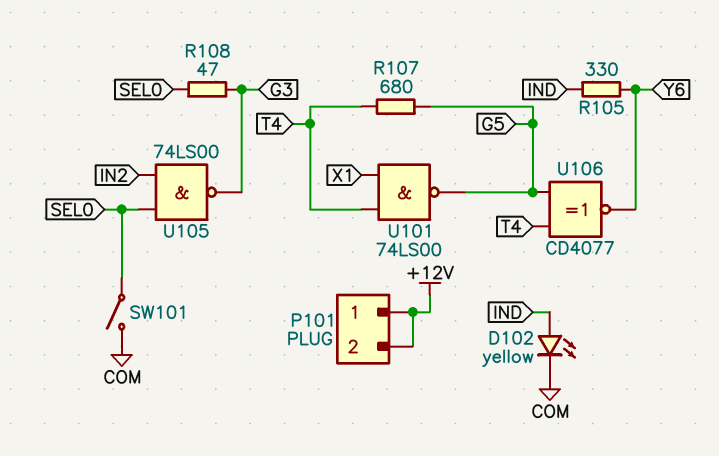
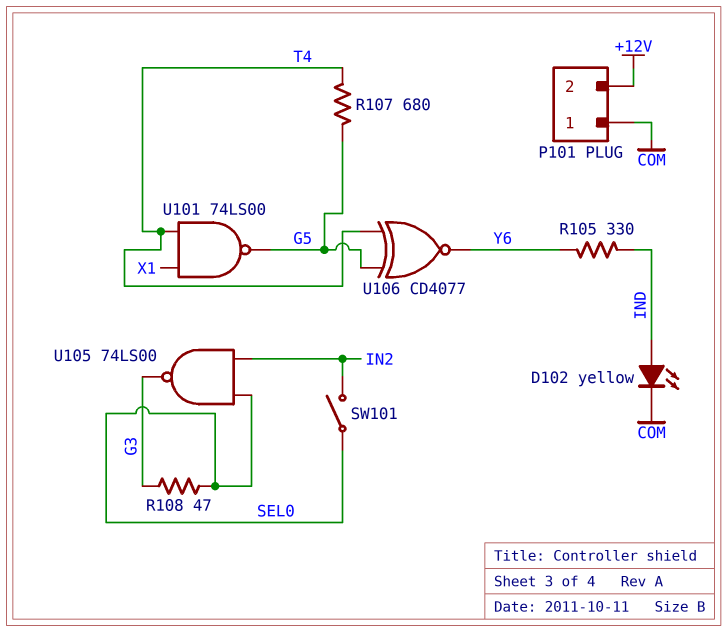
P101 pin 1: +12V -> COM
SW101: switch (COM, SEL0) -> switch (IN2, SEL0)

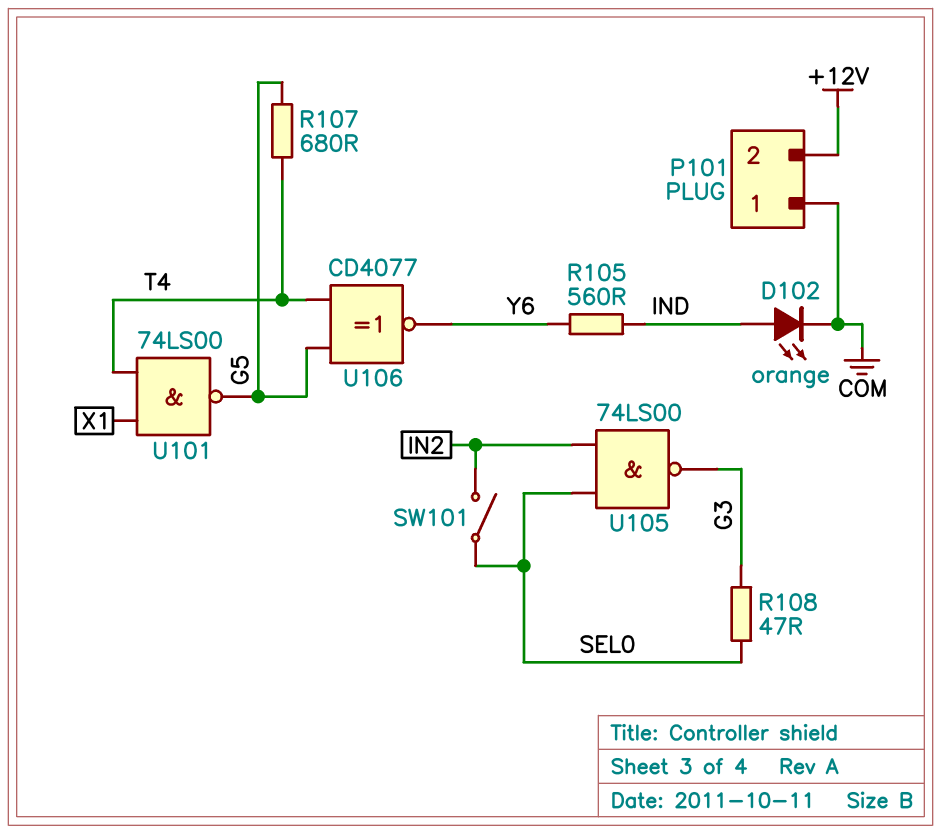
D102: LED yellow (A IND, K COM) -> LED orange (A IND, K COM)
R105: 330 (IND, Y6) -> 560 (IND, Y6)

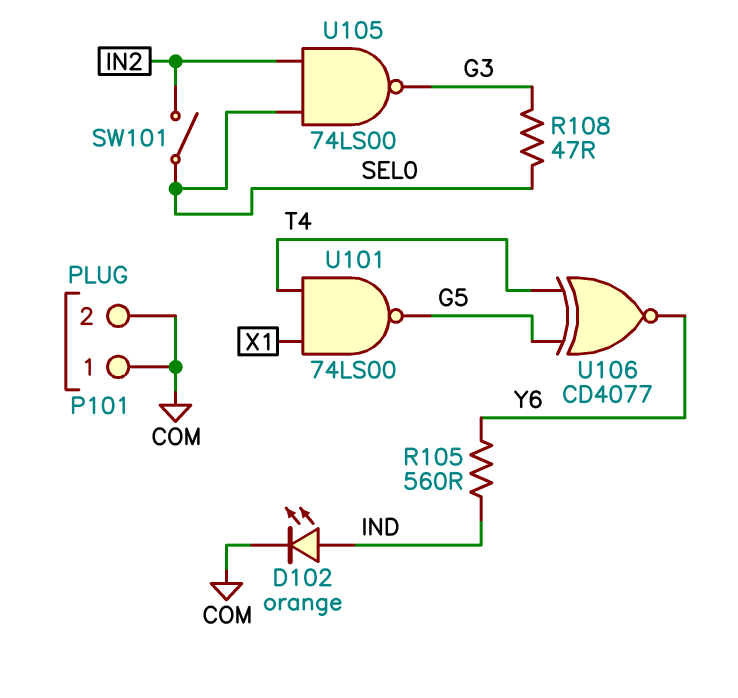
P101 pin 2: +12V -> COM
R107: 680 (G5, T4) -> none

